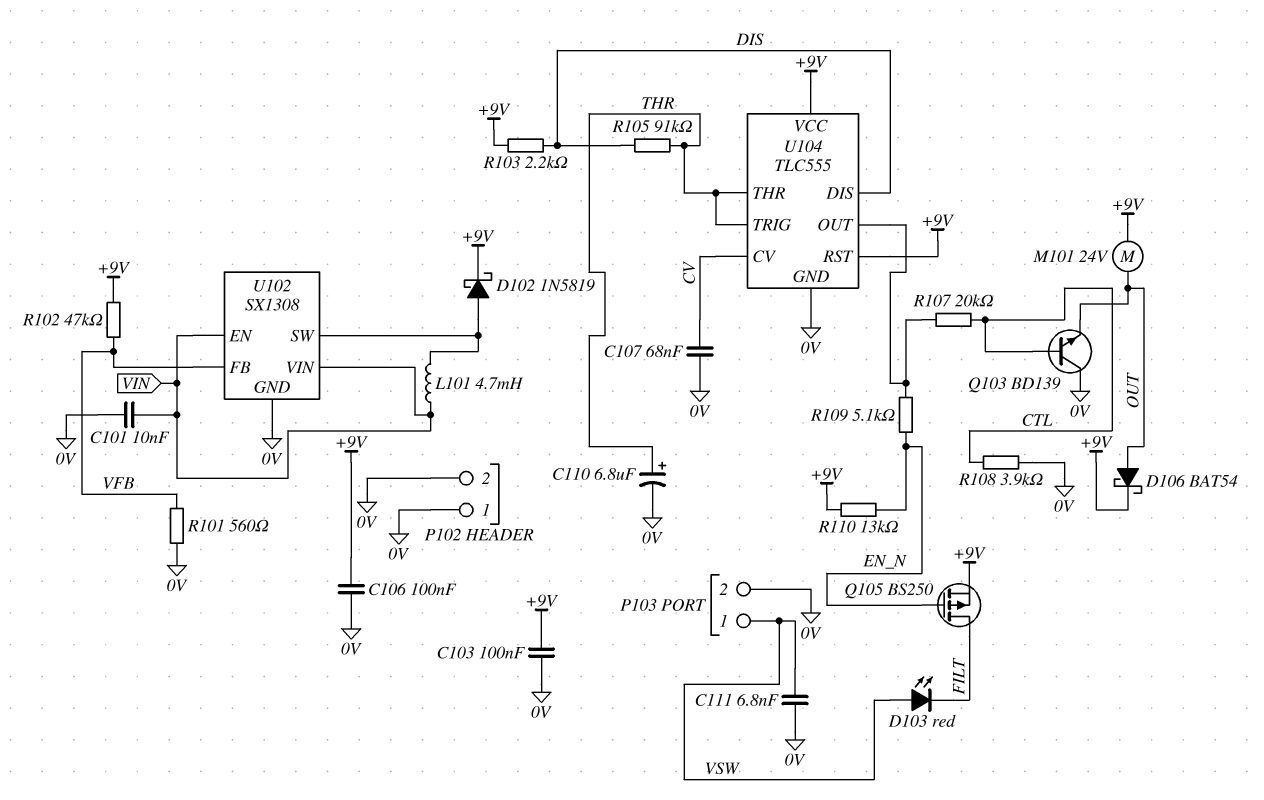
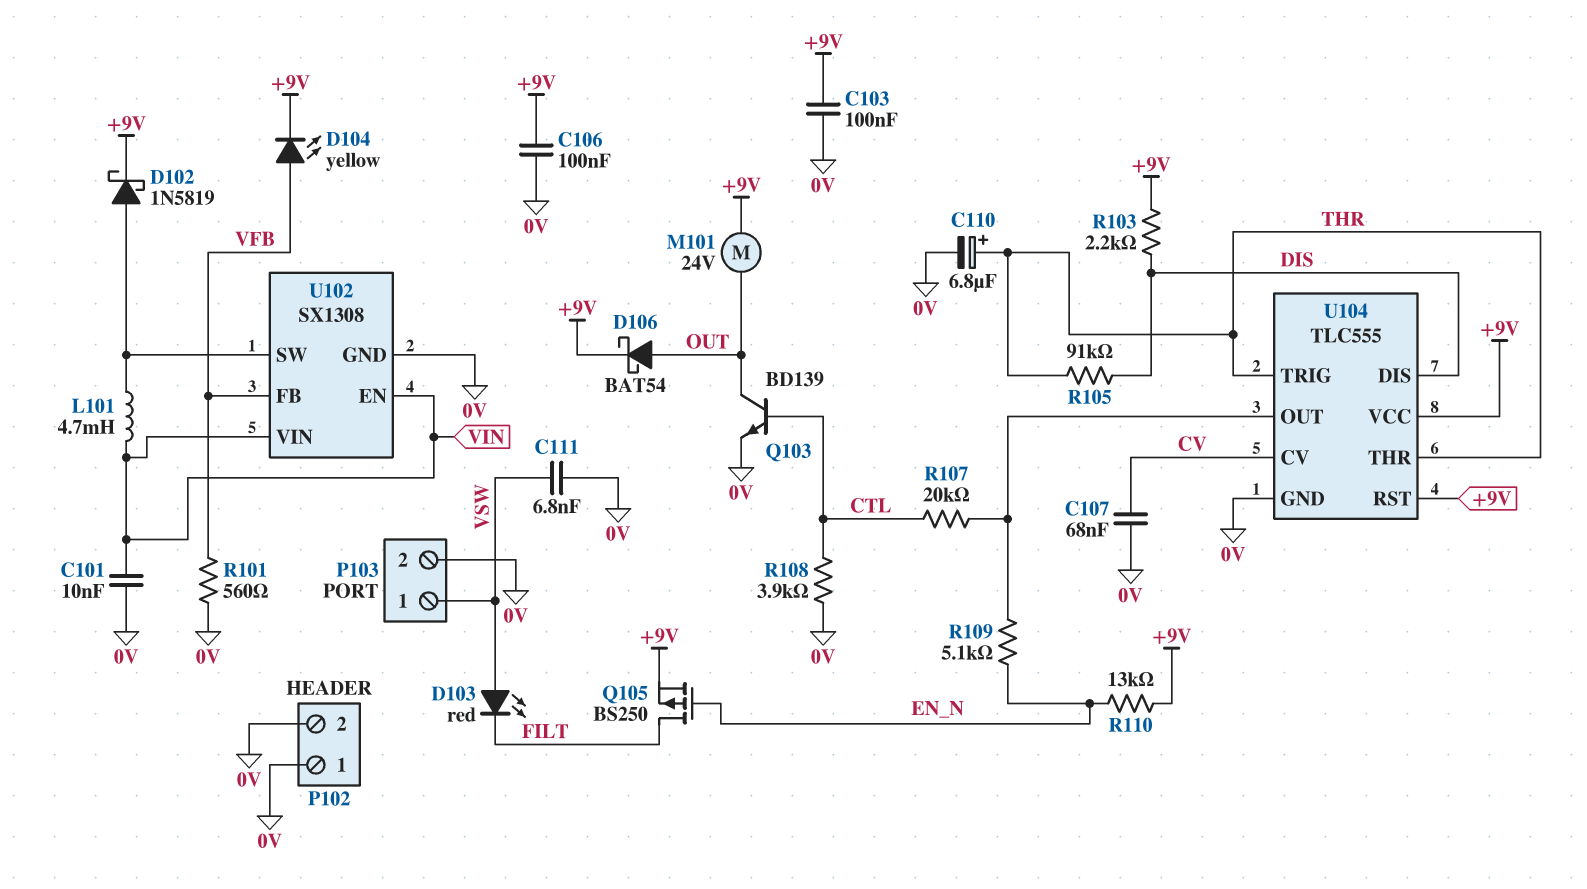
D104: none -> LED yellow (A VFB, K +9V)
Q103: NPN BD139 (B CTL, C 0V, E OUT) -> NPN BD139 (B CTL, C OUT, E 0V)
R102: 47k (+9V, VFB) -> none

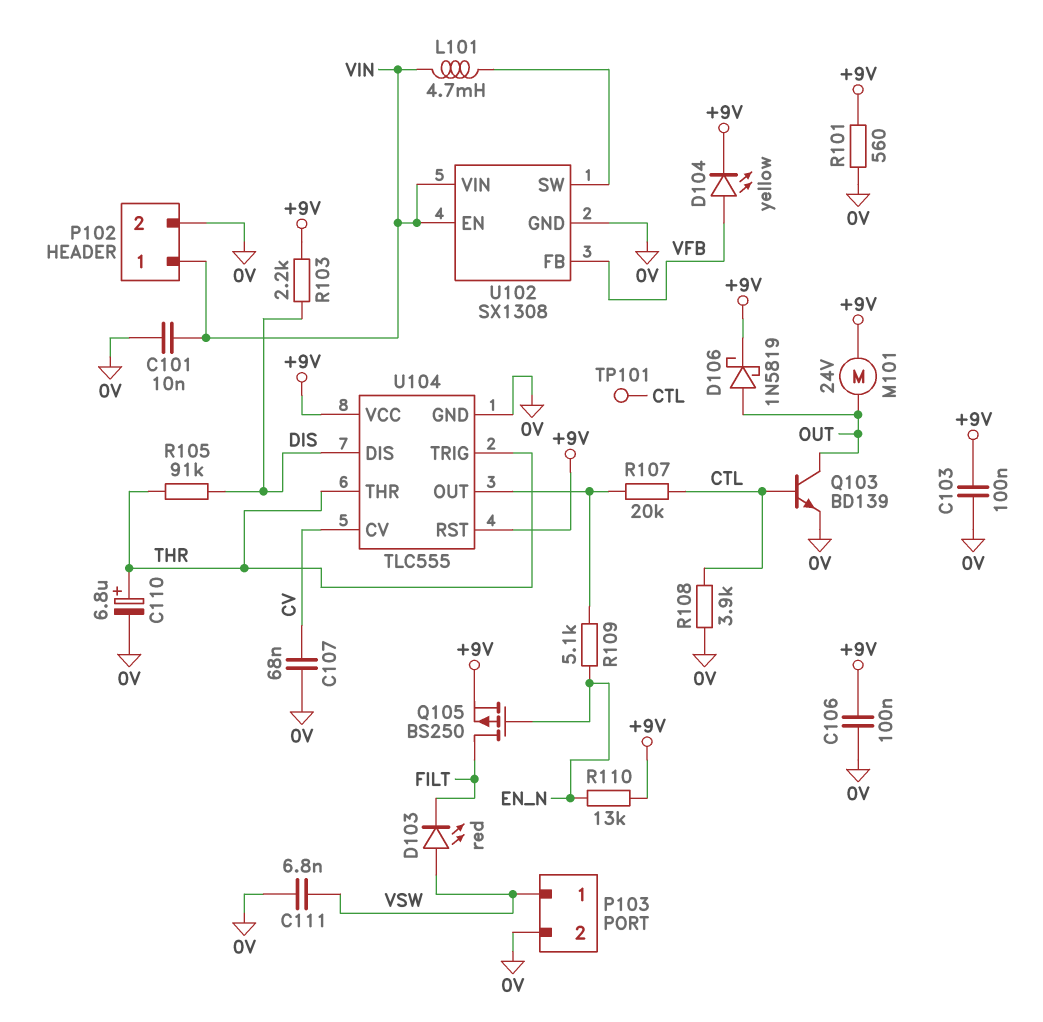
D102: schottky 1N5819 (A U102/SW, K +9V) -> none
D106: schottky BAT54 (A OUT, K +9V) -> schottky 1N5819 (A OUT, K +9V)
P102 pin 1: 0V -> VIN
R101: 560 (0V, VFB) -> 560 (+9V, 0V)
TP101: none -> test point (CTL)

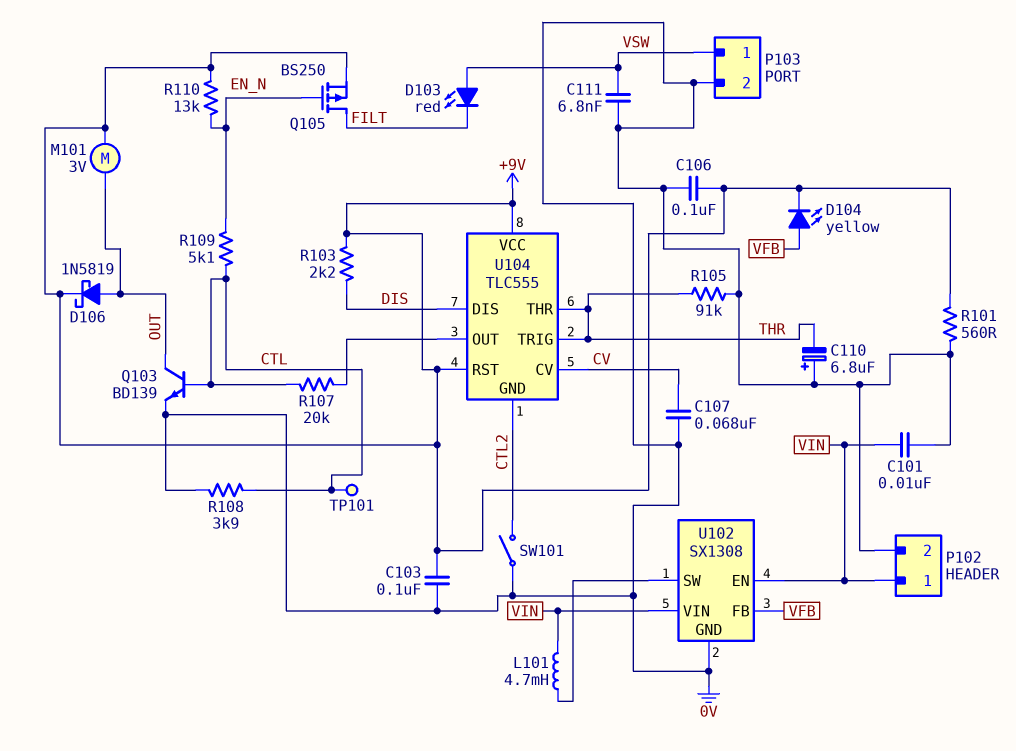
C110: 6.8uF (plus THR, minus 0V) -> 6.8uF (plus 0V, minus THR)
M101: motor 24V (+9V, OUT) -> motor 3V (+9V, OUT)
R105: 91k (DIS, THR) -> 91k (0V, THR)
R109: 5.1k (EN_N, U104/OUT) -> 5.1k (CTL, EN_N)
SW101: none -> switch (0V, CTL2)
U104 pin GND: 0V -> CTL2

